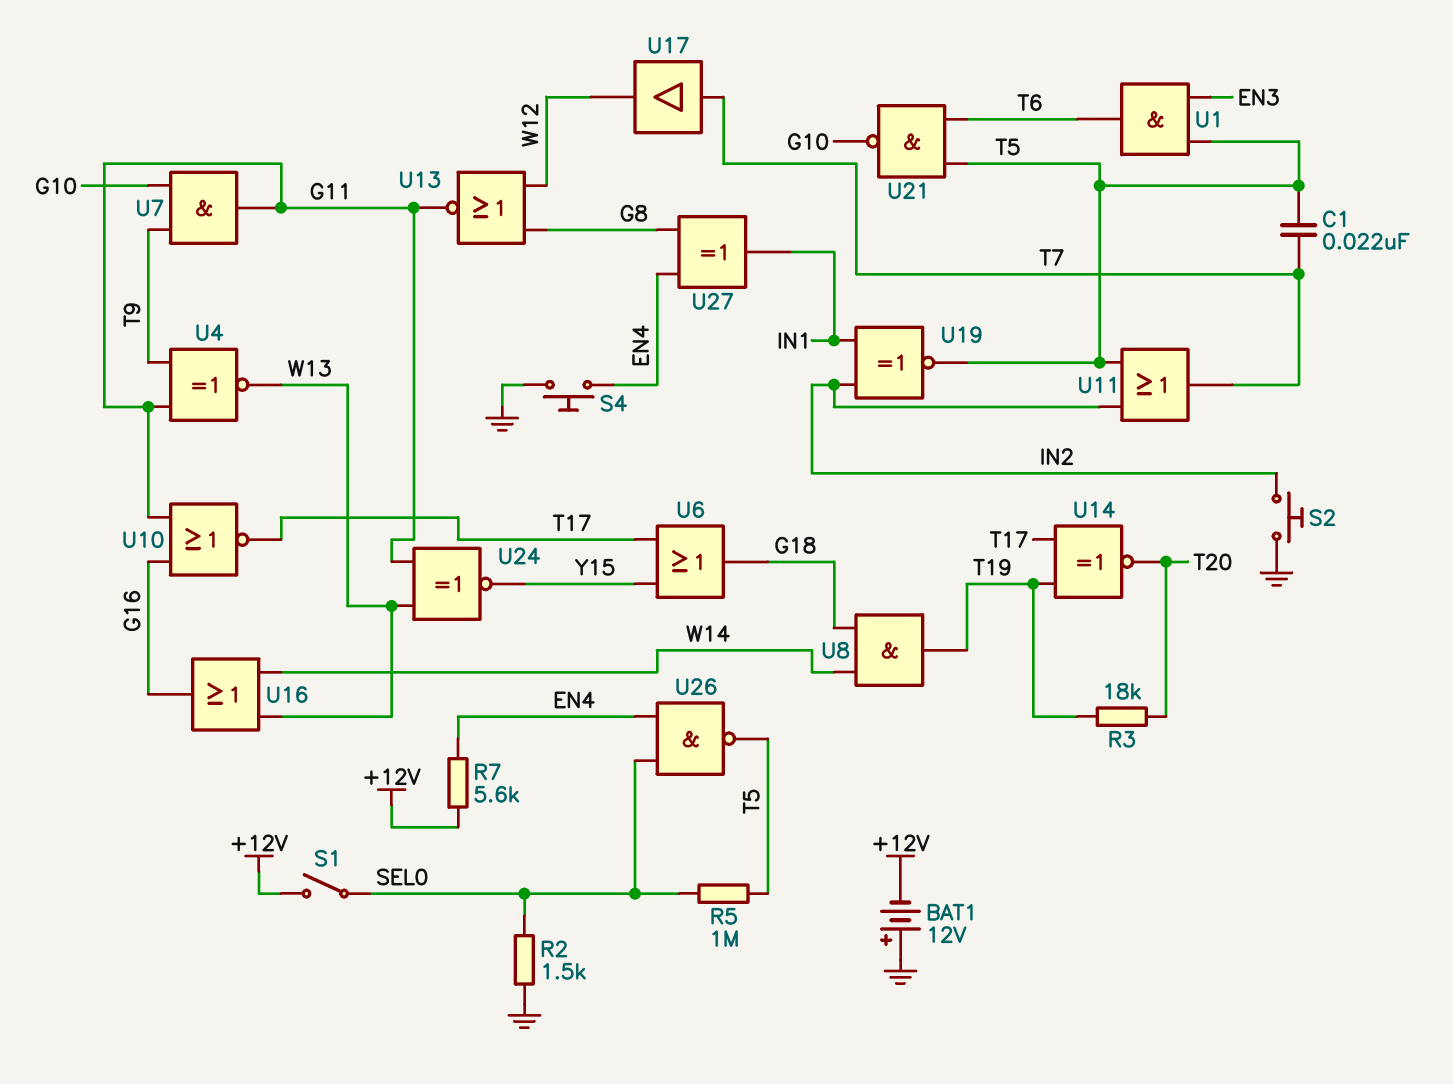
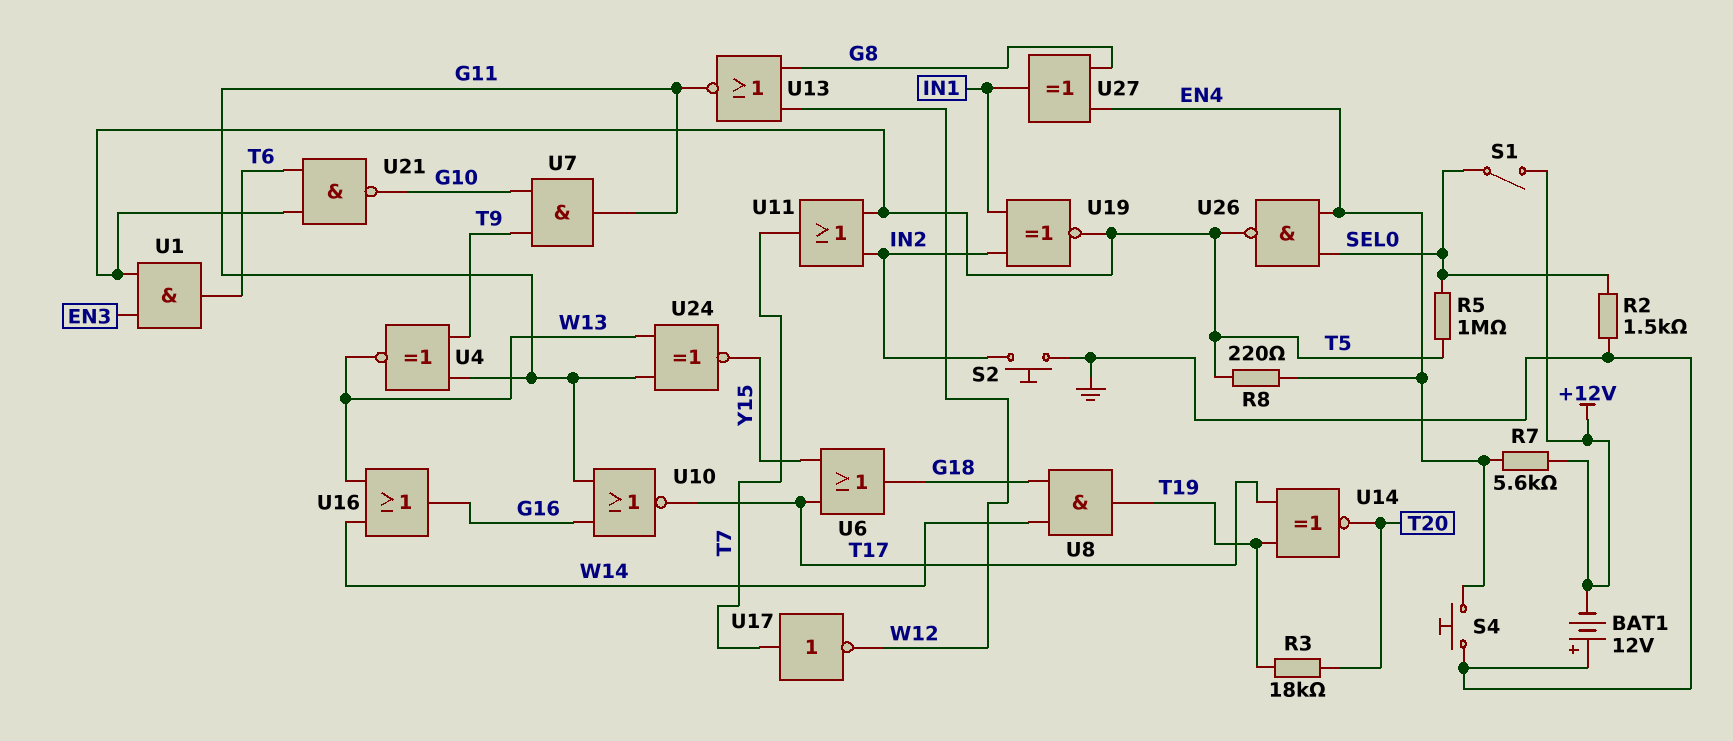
C1: 22nF (T5, T7) -> none
R8: none -> 220 (EN4, T5)
U17: buffer (in T7, out W12) -> NOT (in T7, out W12)

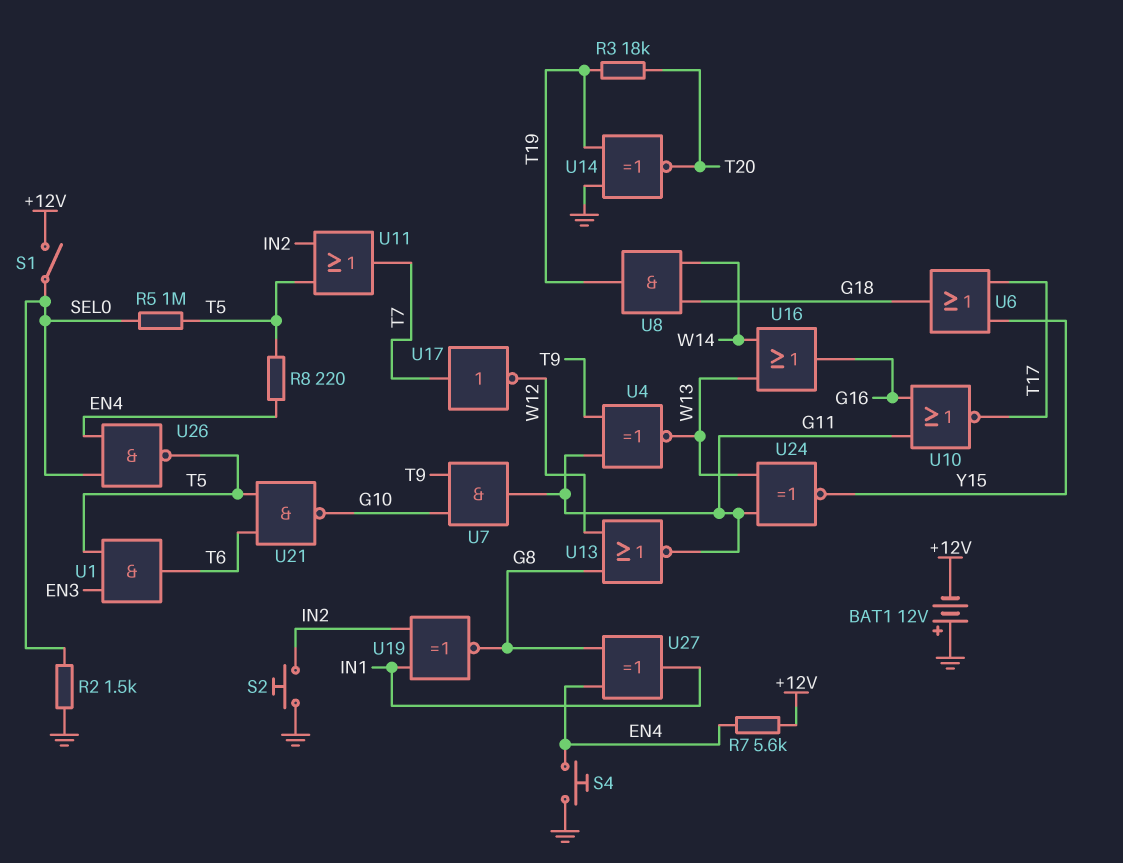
U14: XNOR (in T17, in T19, out T20) -> XNOR (in GND, in T19, out T20)
U19: XNOR (in IN1, in IN2, out T5) -> XNOR (in IN1, in IN2, out G8)

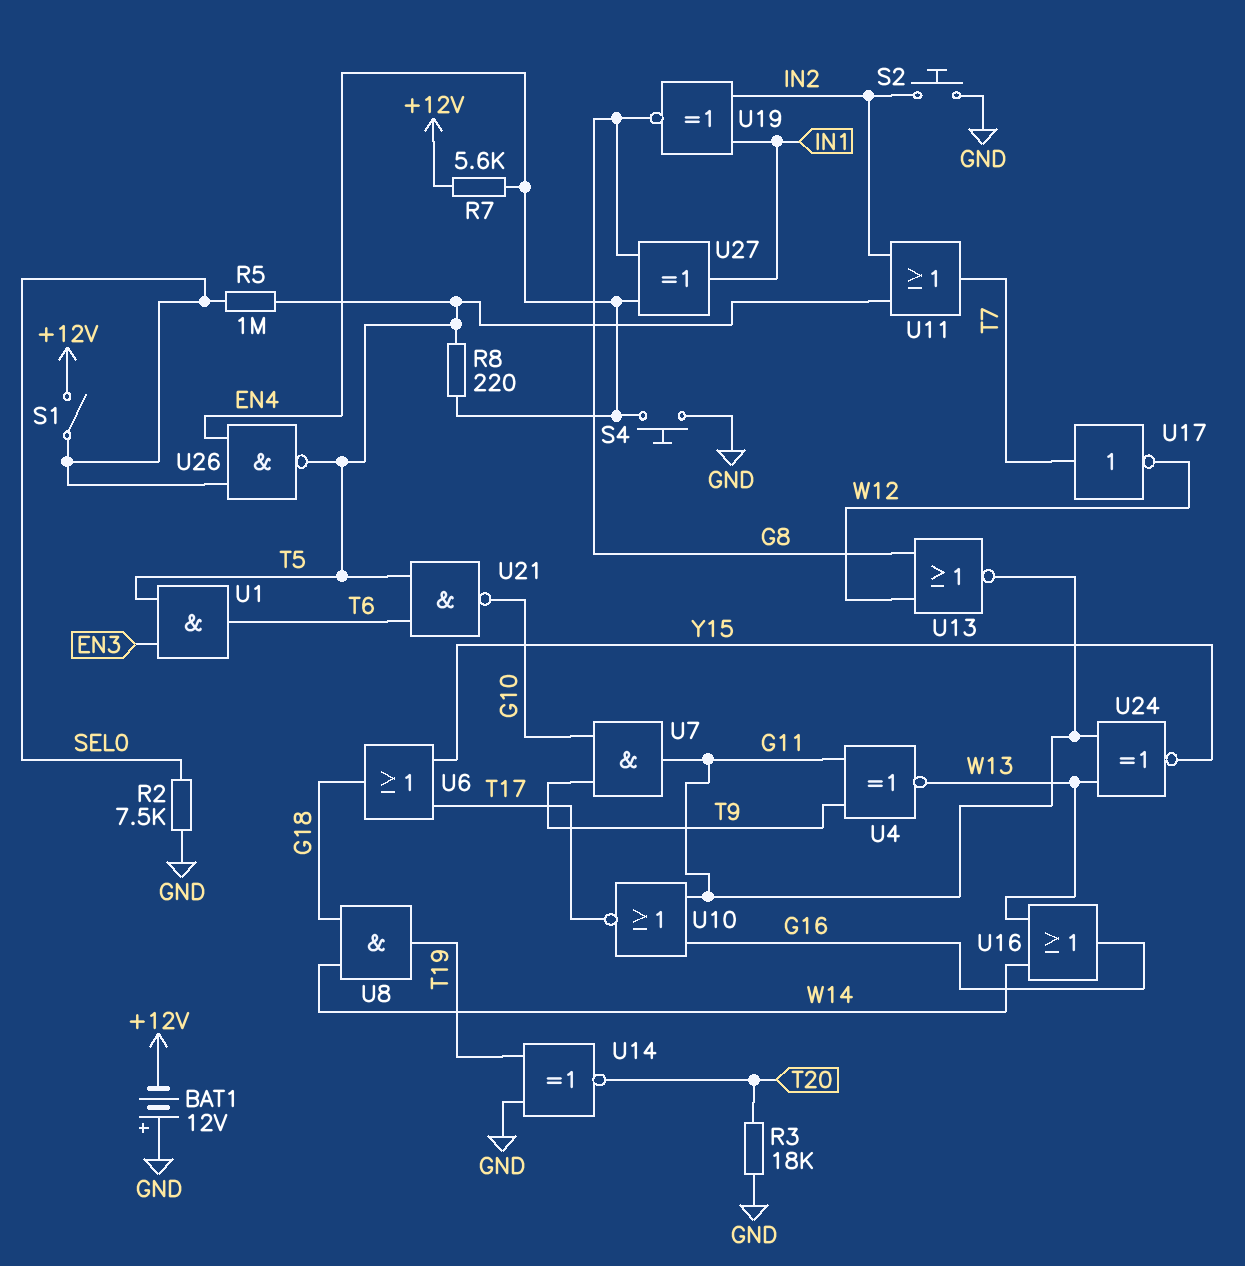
R2: 1.5k (GND, SEL0) -> 7.5k (GND, SEL0)
R3: 18k (T19, T20) -> 18k (GND, T20)

